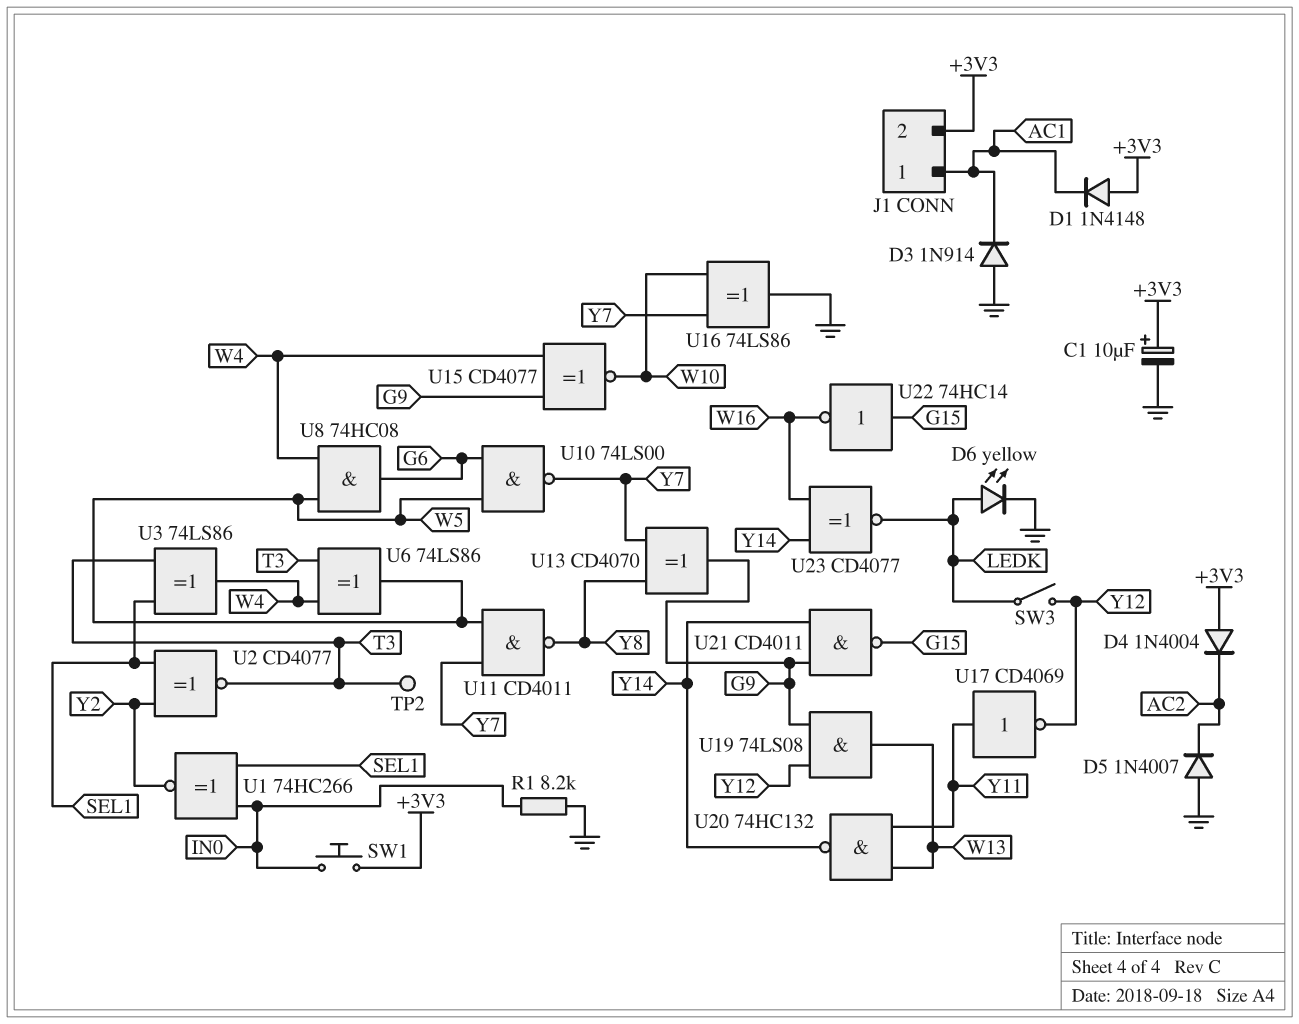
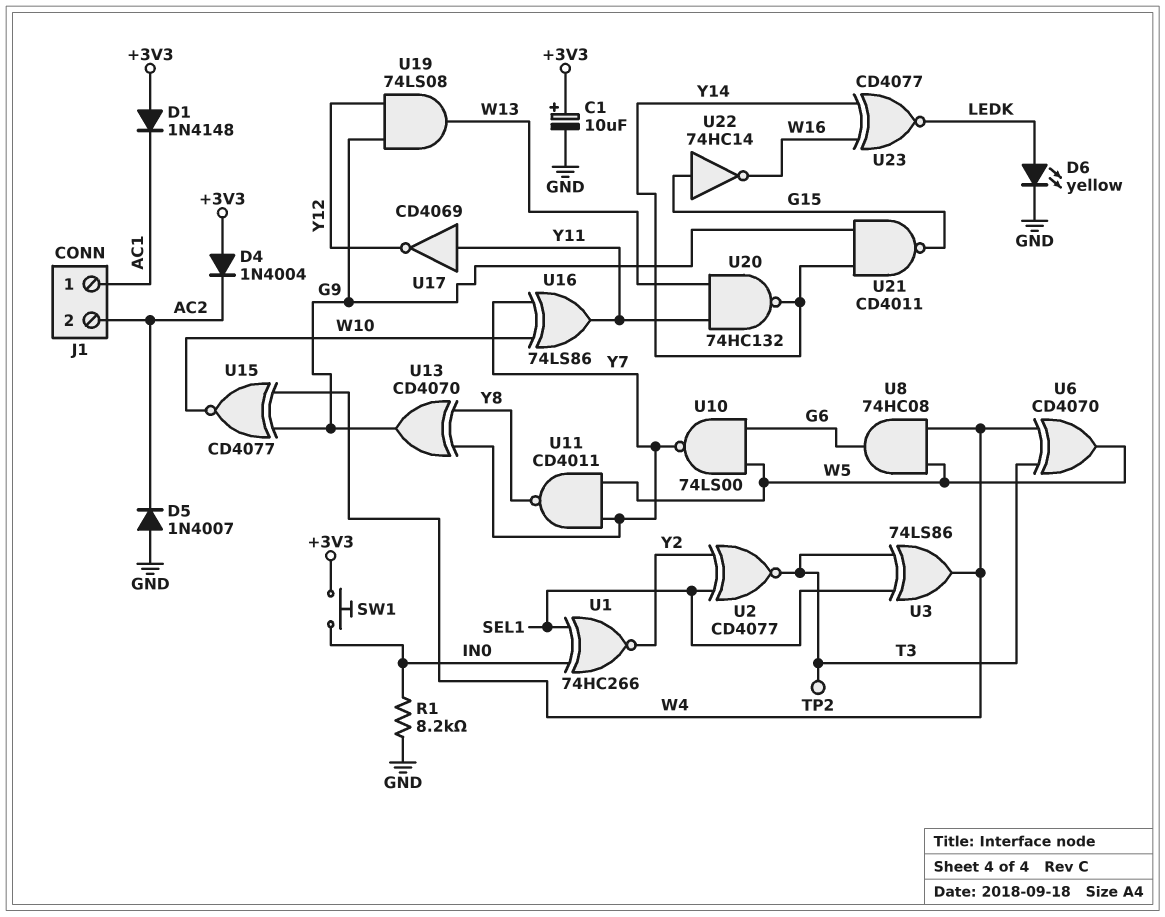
D3: diode 1N914 (A GND, K AC1) -> none
J1 pin 2: +3V3 -> AC2
SW3: switch (LEDK, Y12) -> none
U6: XOR 74LS86 (in T3, in W4, out W5) -> XOR CD4070 (in T3, in W4, out W5)
U16: XOR 74LS86 (in W10, in Y7, out GND) -> XOR 74LS86 (in W10, in Y7, out Y11)

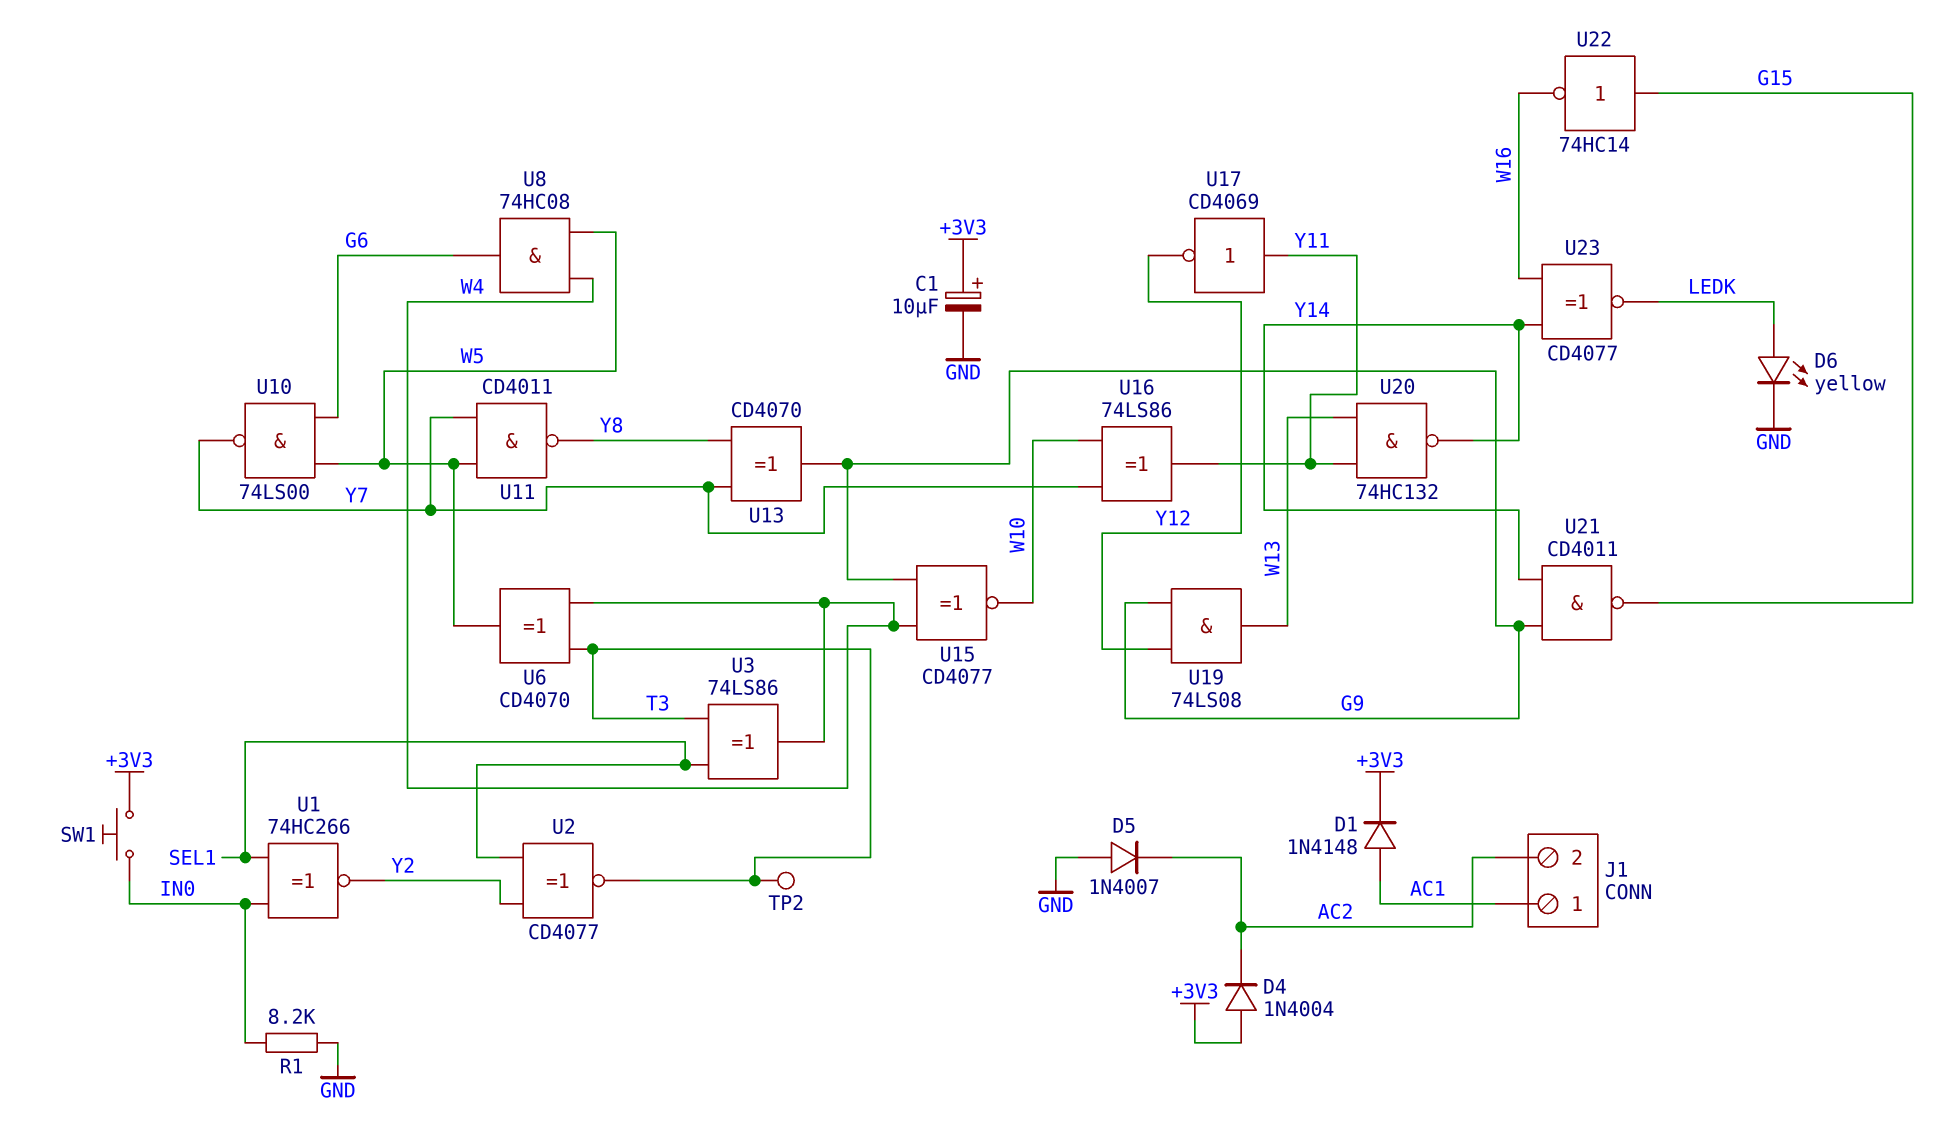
D1: diode 1N4148 (A +3V3, K AC1) -> diode 1N4148 (A AC1, K +3V3)

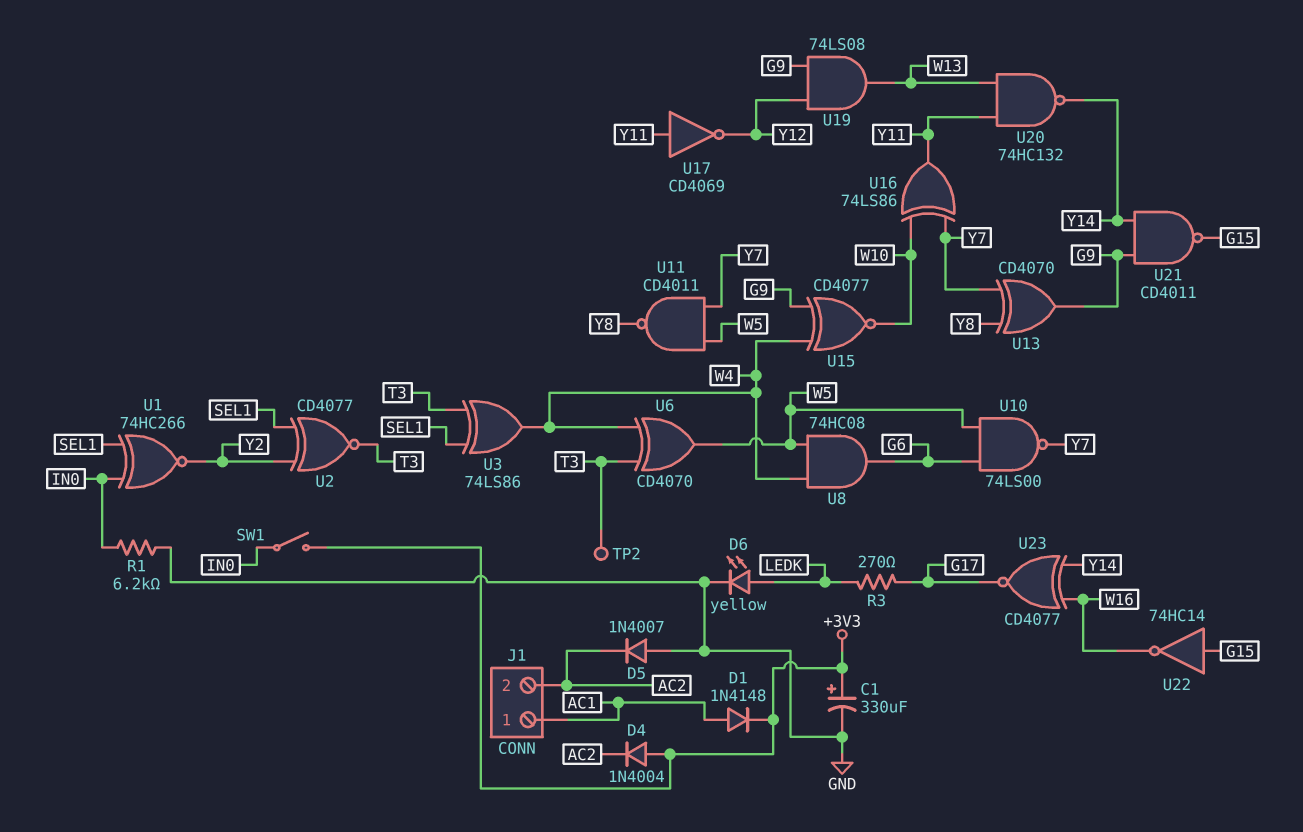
C1: 10uF (plus +3V3, minus GND) -> 330uF (plus +3V3, minus GND)
R1: 8.2k (GND, IN0) -> 6.2k (GND, IN0)
R3: none -> 270 (G17, LEDK)
SW1: button (+3V3, IN0) -> switch (+3V3, IN0)
U23: XNOR CD4077 (in W16, in Y14, out LEDK) -> XNOR CD4077 (in W16, in Y14, out G17)

